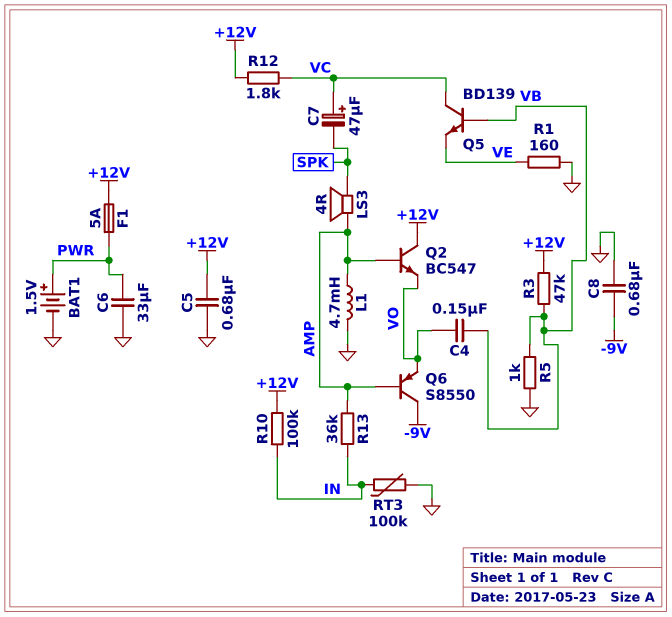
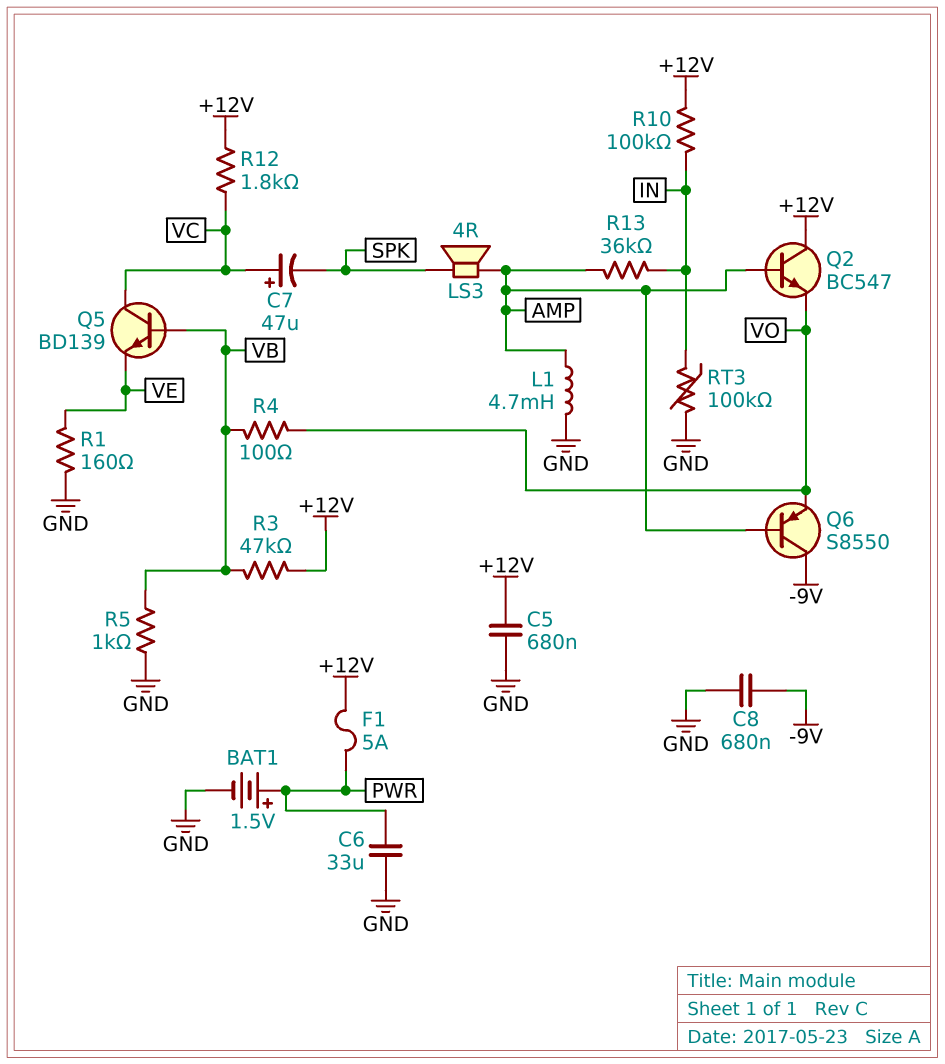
C4: 150nF (VB, VO) -> none
R4: none -> 100 (VB, VO)

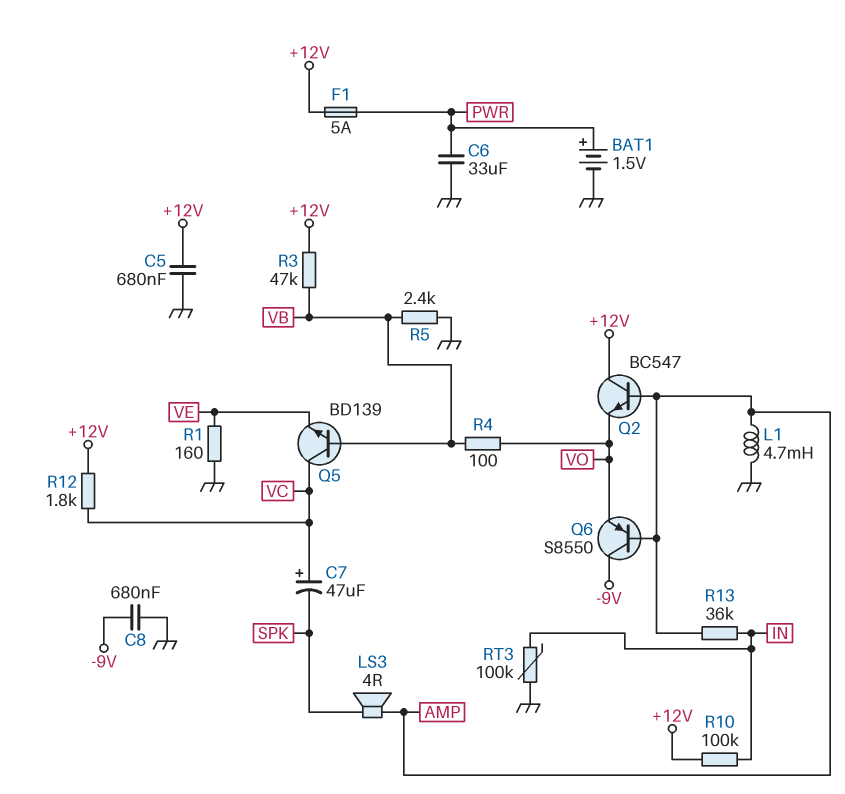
R5: 1k (GND, VB) -> 2.4k (GND, VB)

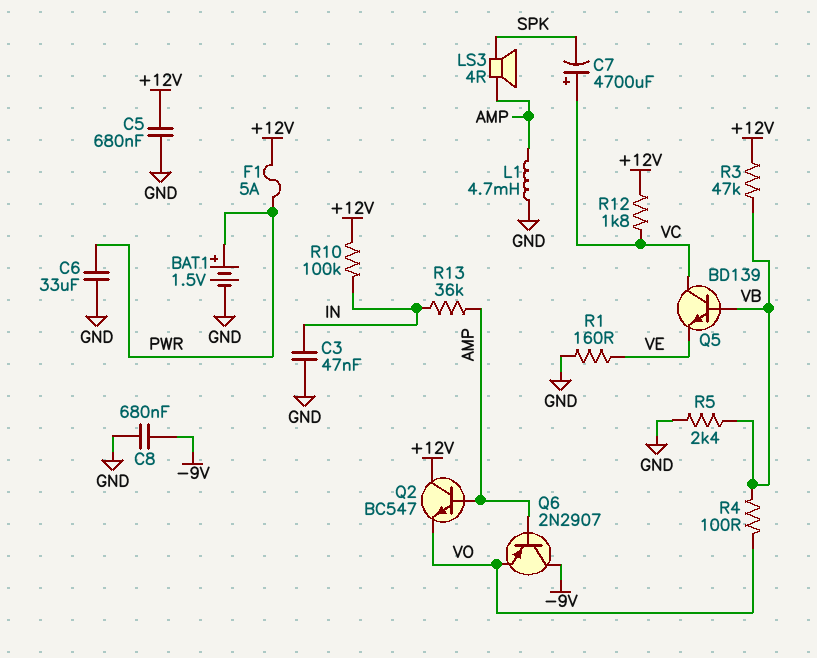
C3: none -> 47nF (GND, IN)
C7: 47uF (plus VC, minus SPK) -> 4700uF (plus VC, minus SPK)
Q6: PNP S8550 (B AMP, C -9V, E VO) -> PNP 2N2907 (B AMP, C -9V, E VO)
RT3: 100k (GND, IN) -> none

